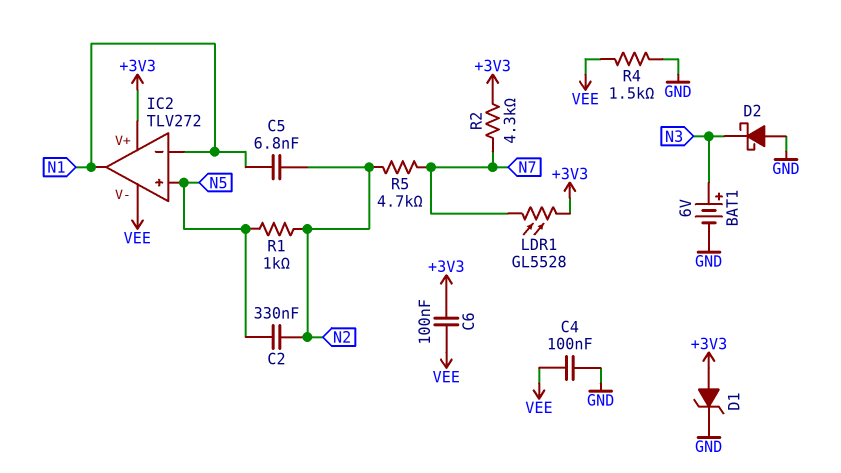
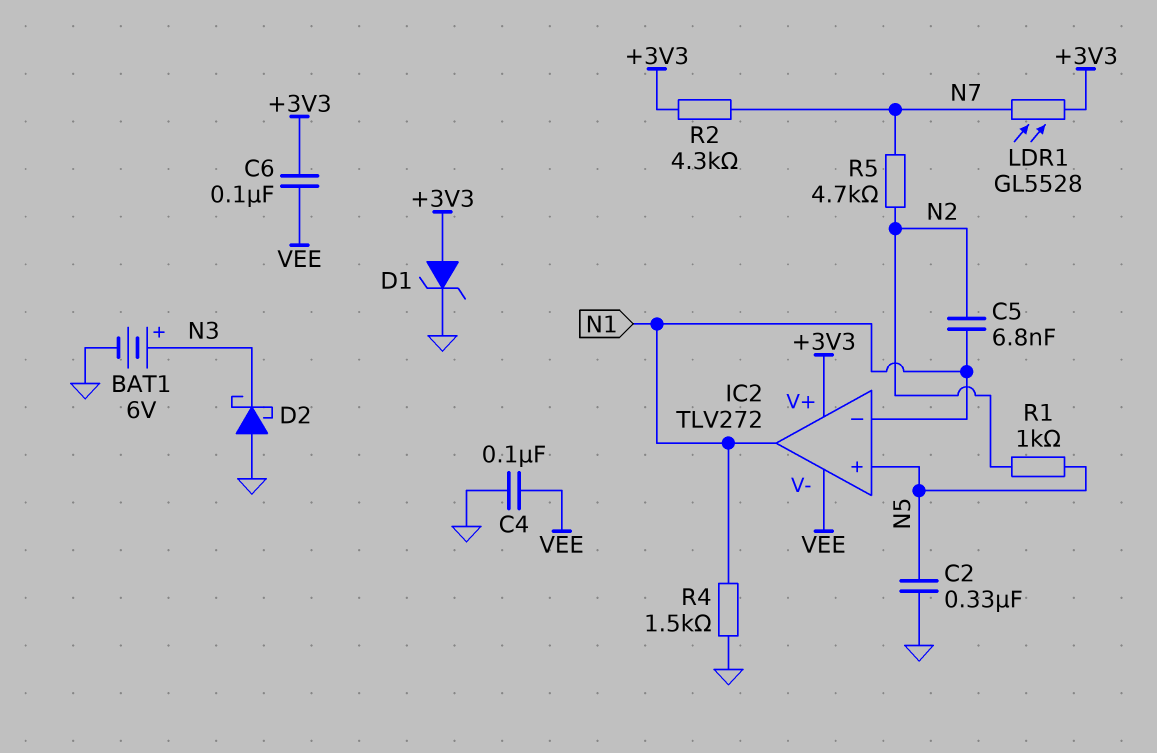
C2: 330nF (N2, N5) -> 330nF (GND, N5)
R4: 1.5k (GND, VEE) -> 1.5k (GND, N1)

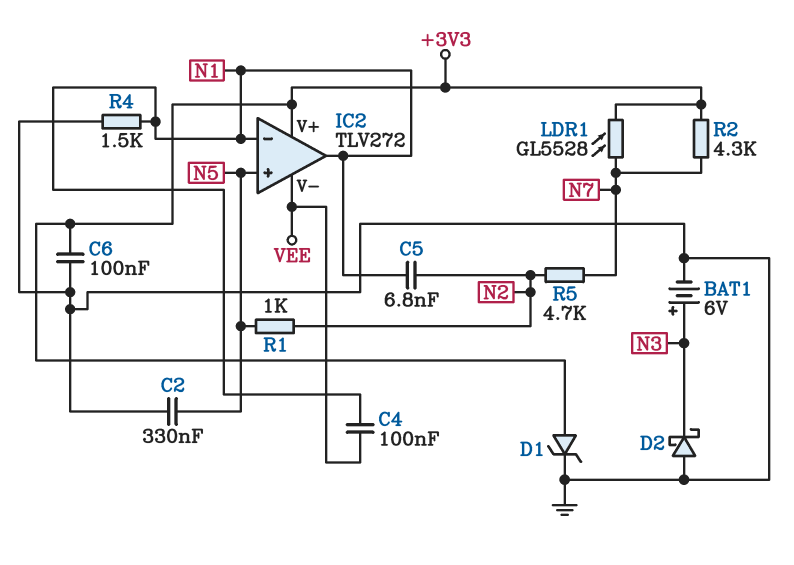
C4: 100nF (GND, VEE) -> 100nF (N1, VEE)
C6: 100nF (+3V3, VEE) -> 100nF (+3V3, GND)

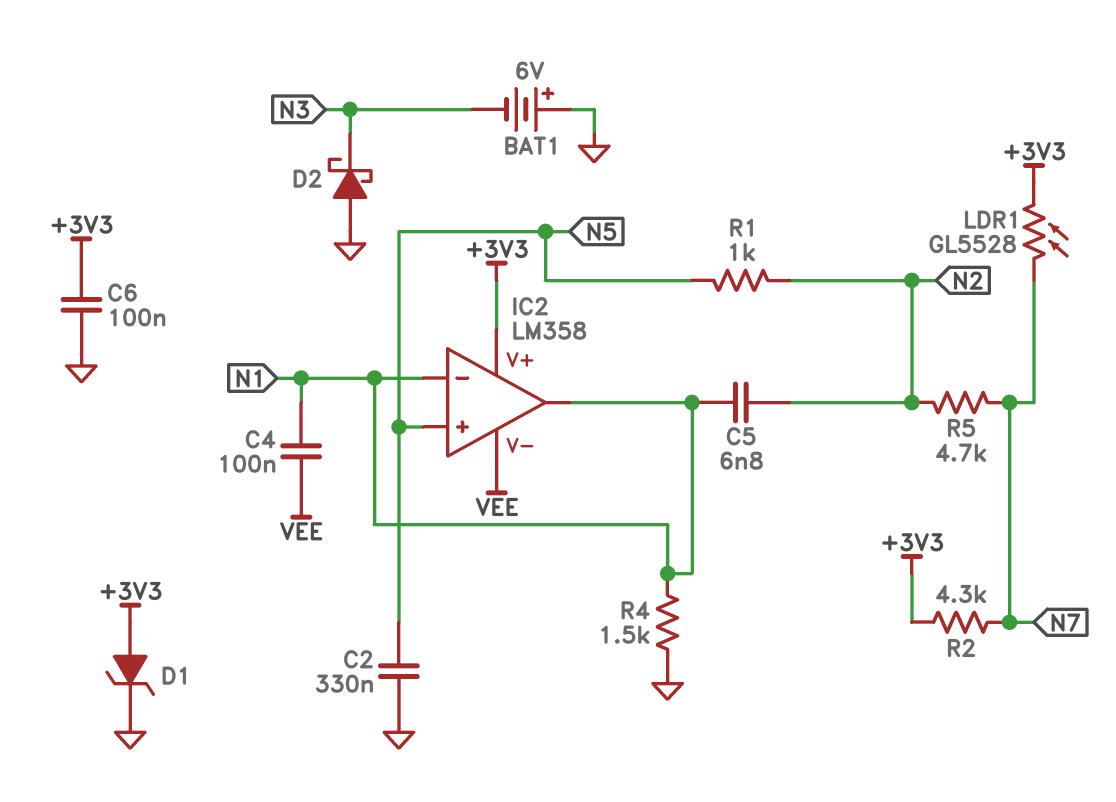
BAT1: 6V (plus N3, minus GND) -> 6V (plus GND, minus N3)
IC2: TLV272 -> LM358

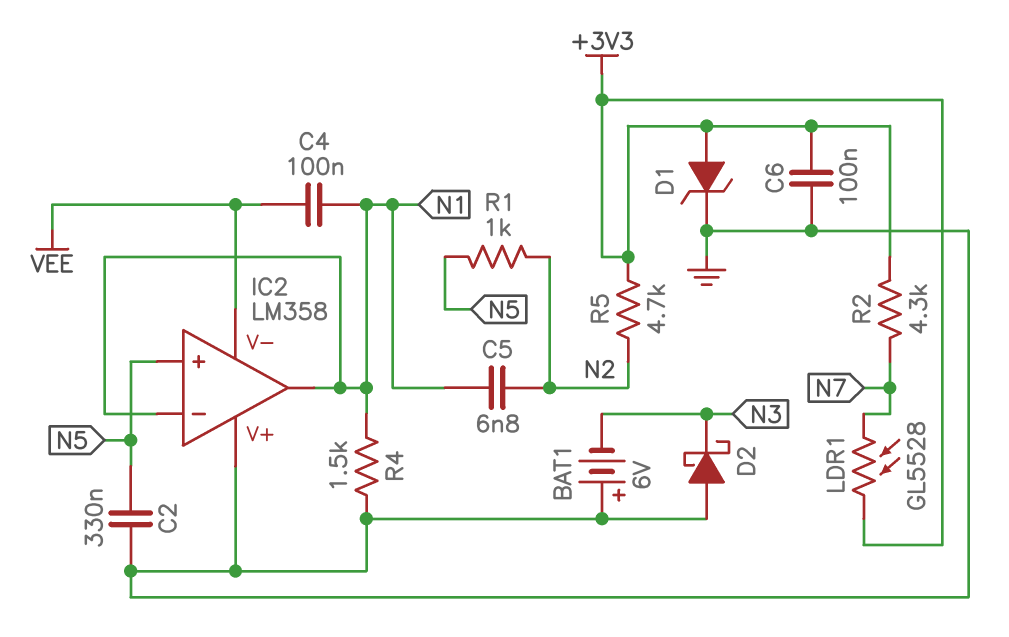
IC2 pin V+: +3V3 -> GND
R5: 4.7k (N2, N7) -> 4.7k (+3V3, N2)

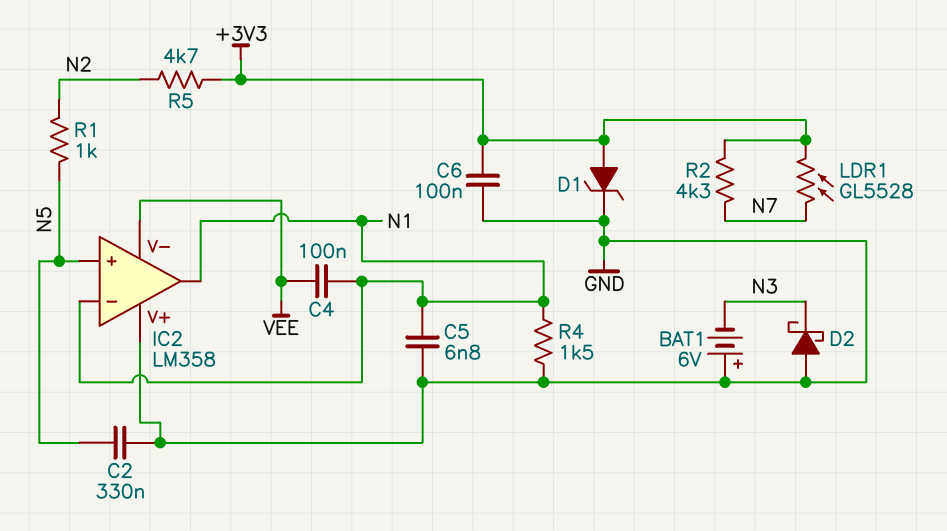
C5: 6.8nF (N1, N2) -> 6.8nF (GND, N1)

